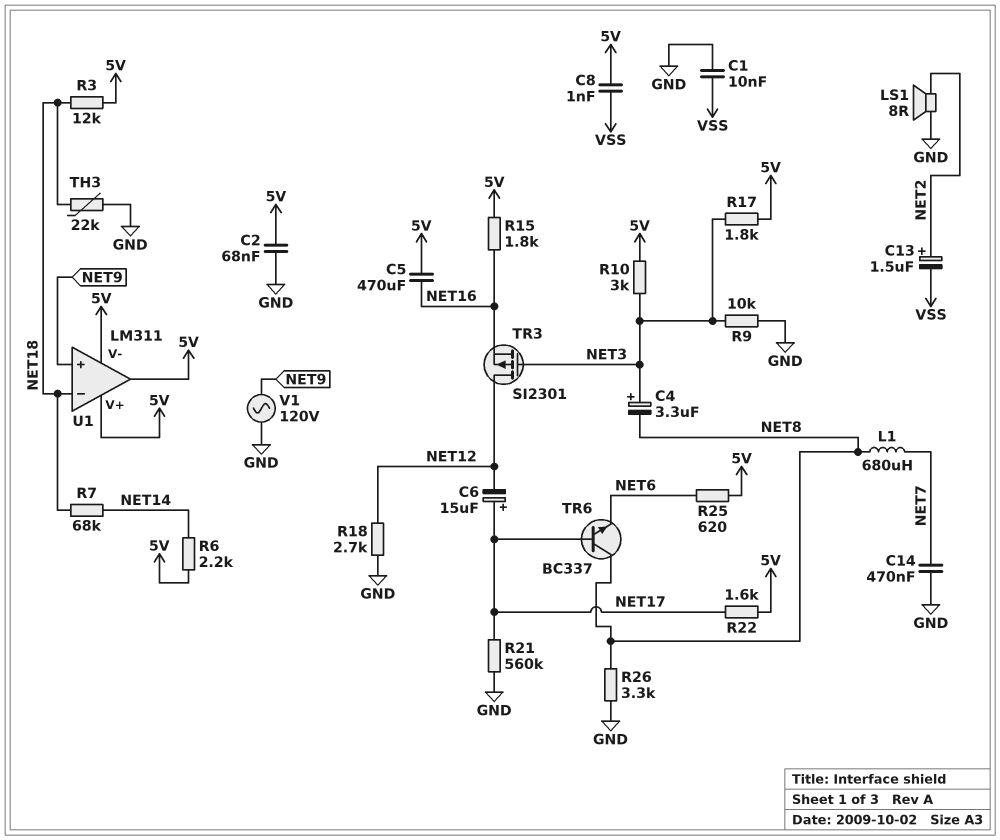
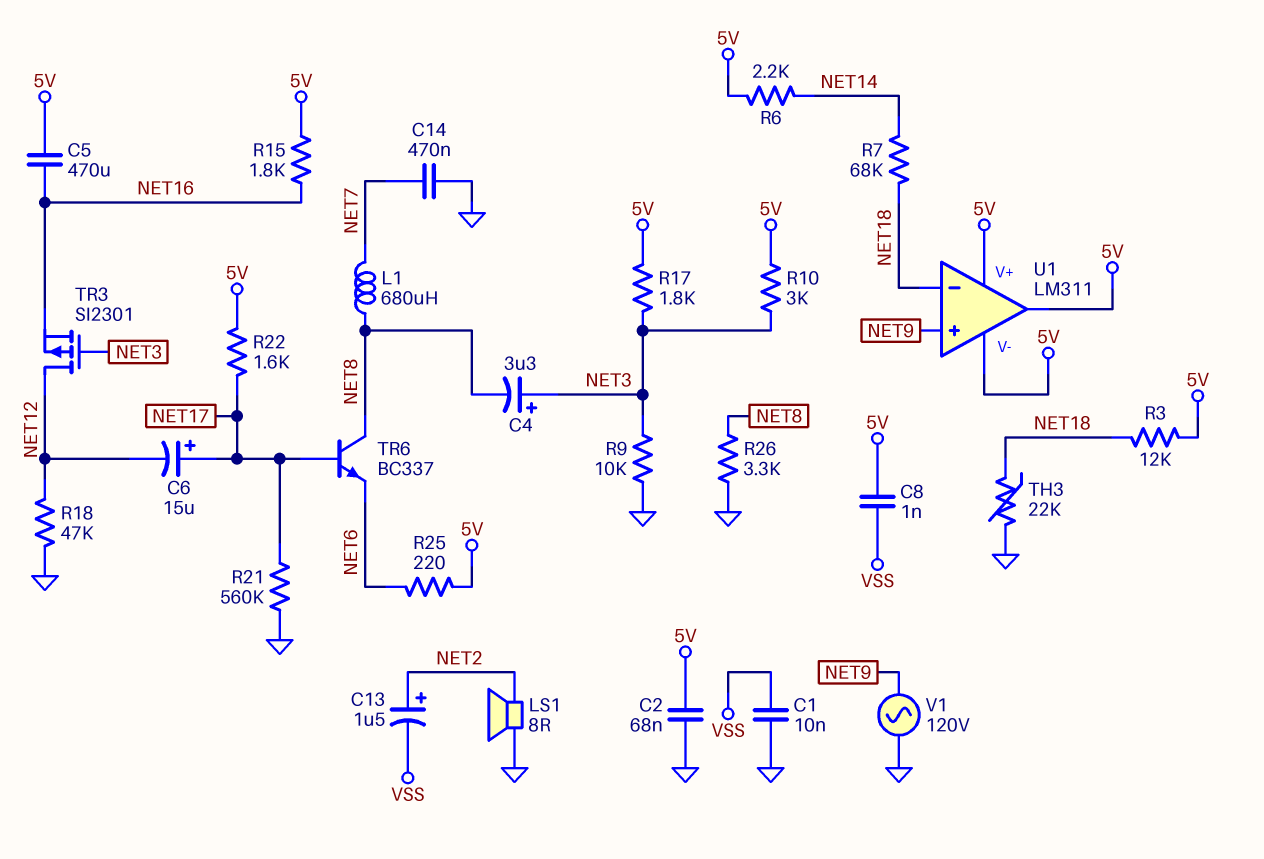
R18: 2.7k (GND, NET12) -> 47k (GND, NET12)
R25: 620 (5V, NET6) -> 220 (5V, NET6)

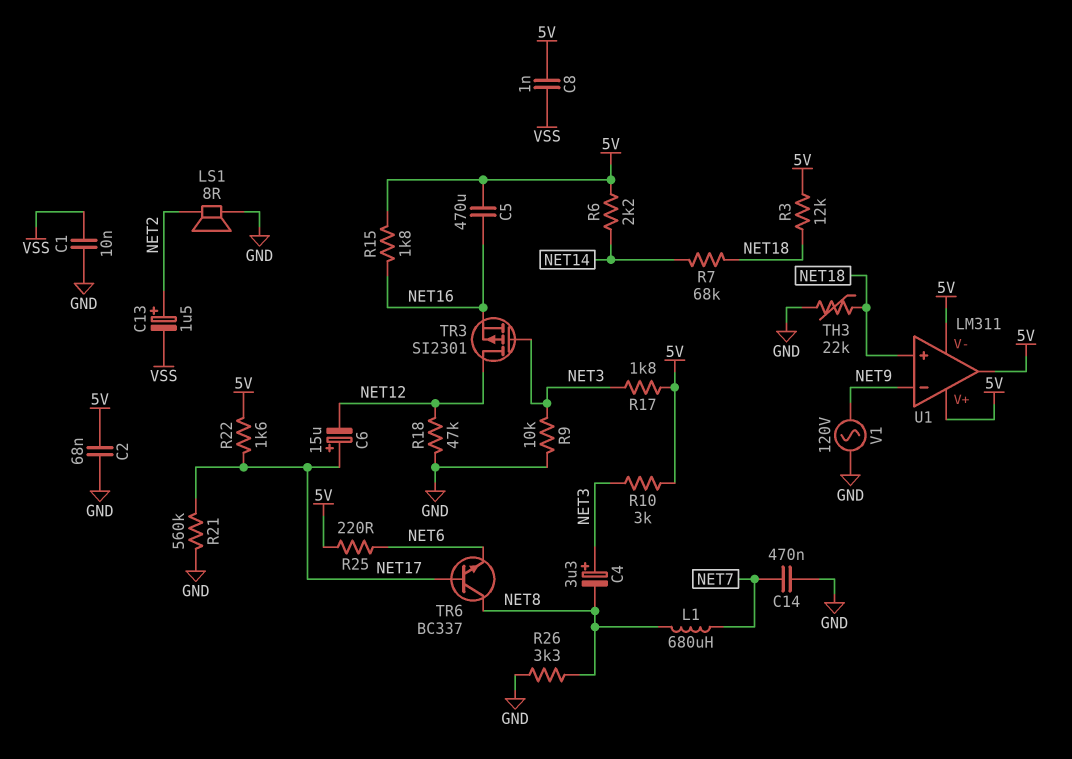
U1 pin in+: NET9 -> NET18
U1 pin in-: NET18 -> NET9

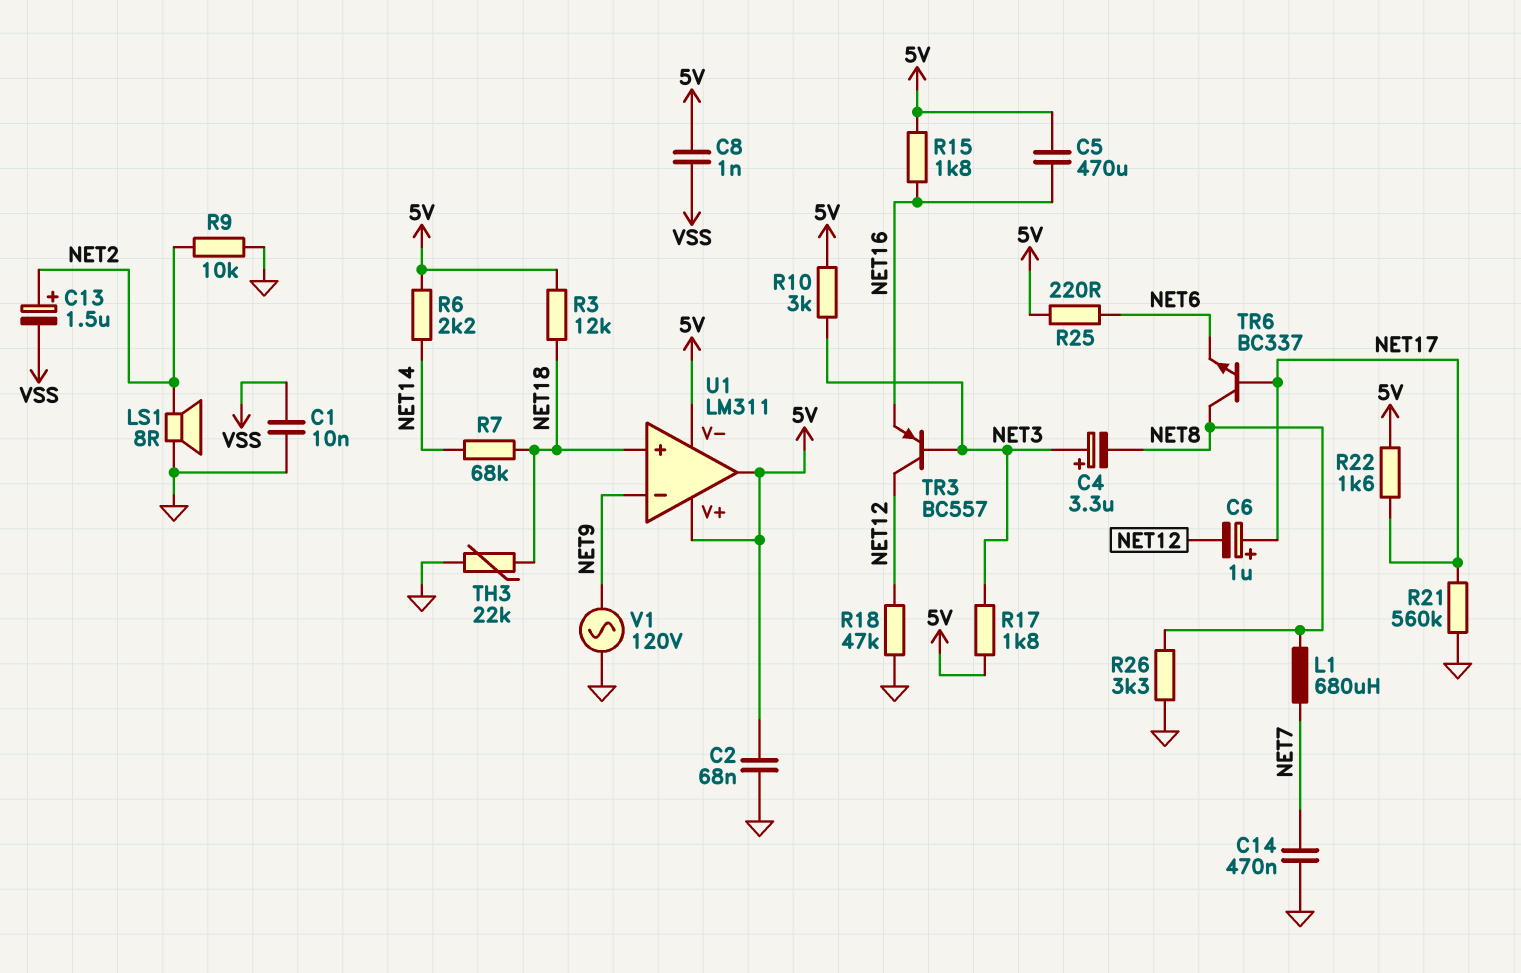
C6: 15uF (plus NET17, minus NET12) -> 1uF (plus NET17, minus NET12)
R9: 10k (GND, NET3) -> 10k (GND, NET2)
TR3: PMOS SI2301 (G NET3, D NET12, S NET16) -> PNP BC557 (B NET3, C NET12, E NET16)

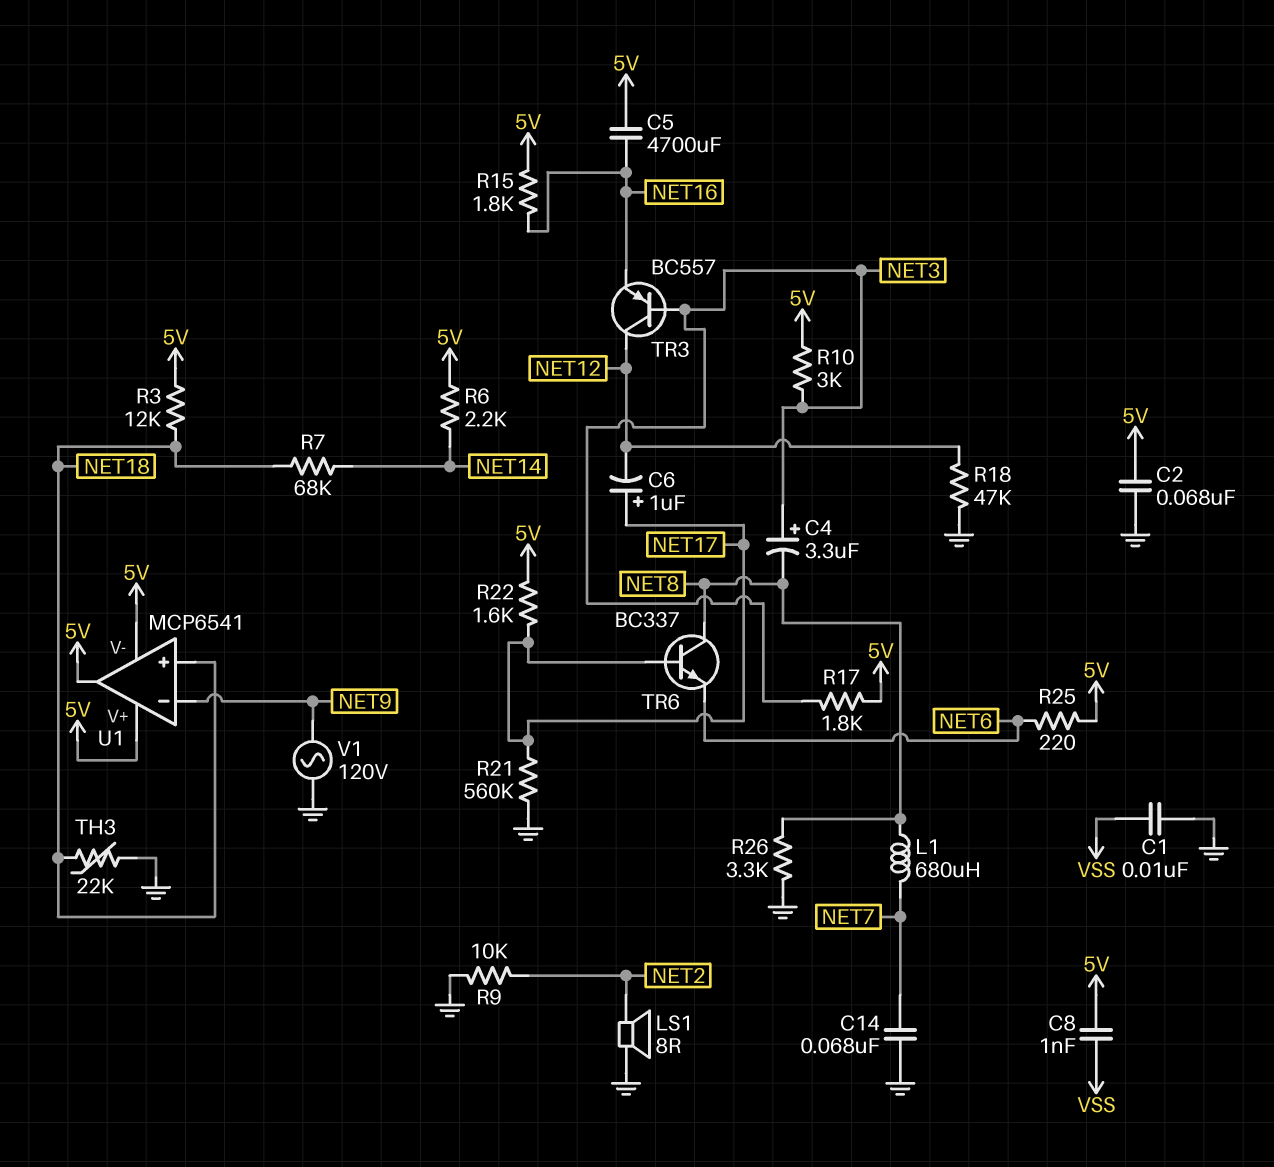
C5: 470uF (5V, NET16) -> 4700uF (5V, NET16)
C13: 1.5uF (plus NET2, minus VSS) -> none
C14: 470nF (GND, NET7) -> 68nF (GND, NET7)
U1: LM311 -> MCP6541

